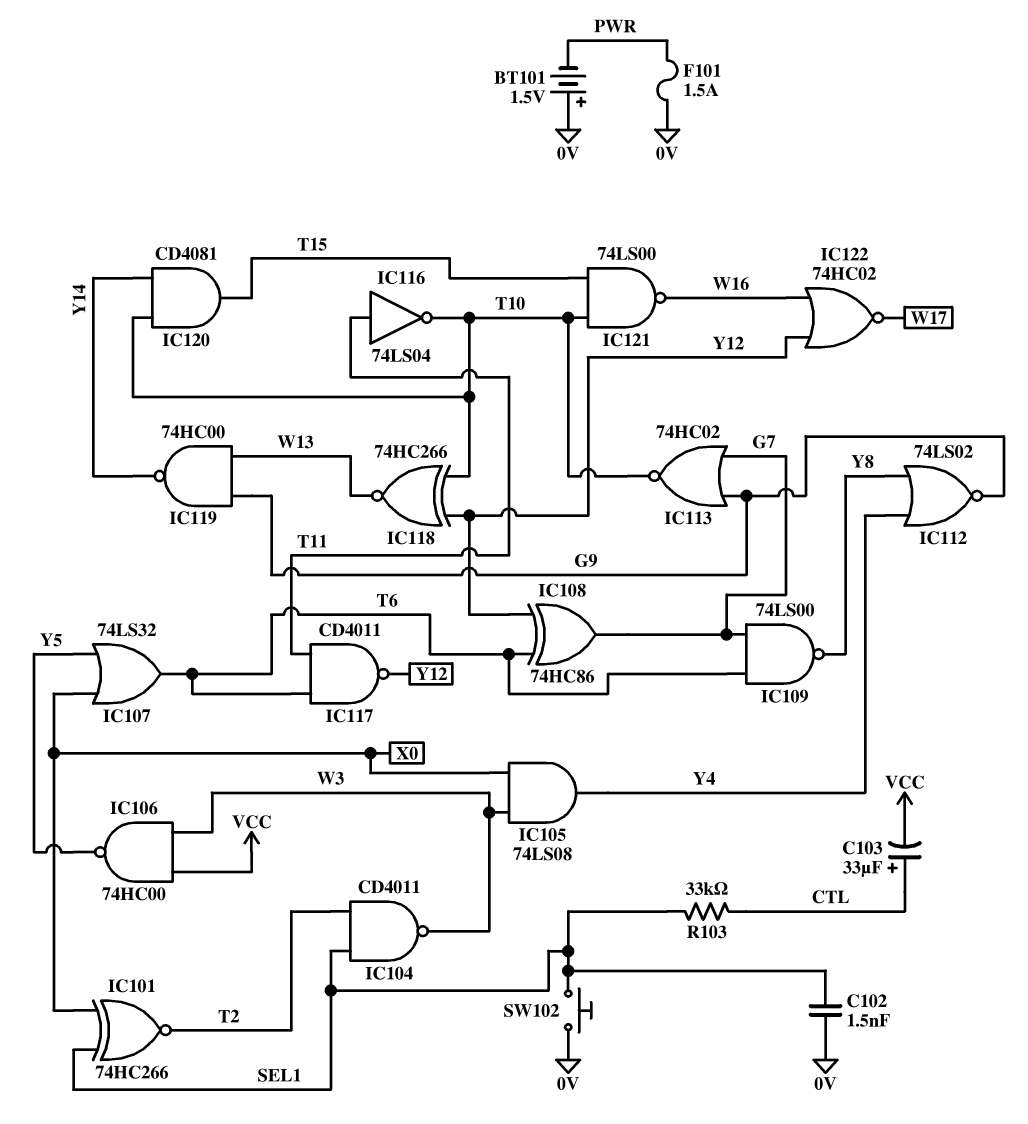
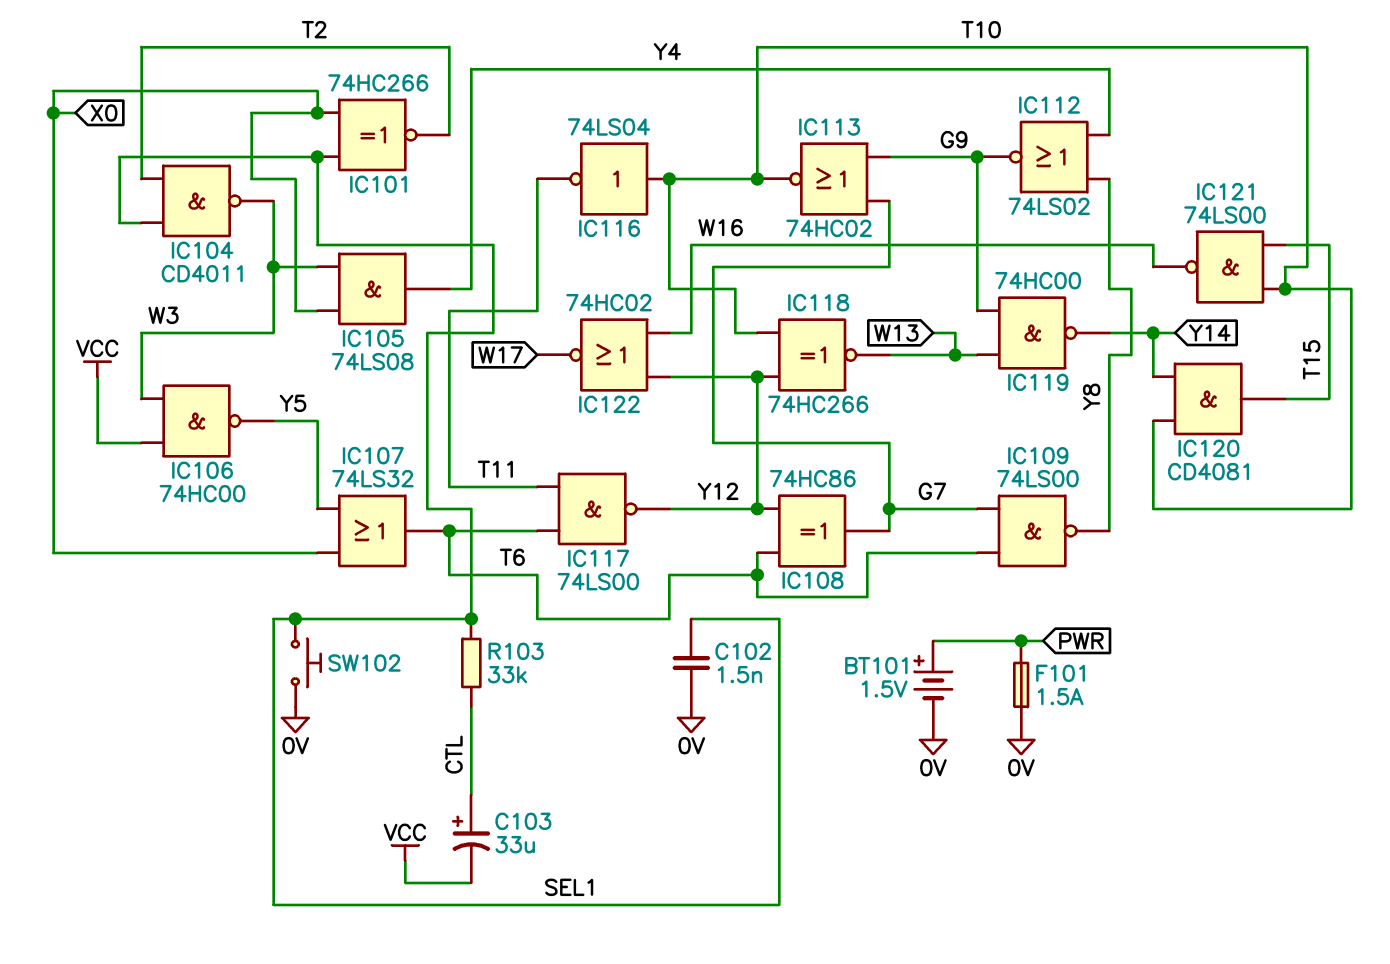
BT101: 1.5V (plus 0V, minus PWR) -> 1.5V (plus PWR, minus 0V)
IC116: NOT 74LS04 (in T11, out T10) -> NOT 74LS04 (in T10, out T11)
IC117: NAND CD4011 (in T6, in T11, out Y12) -> NAND 74LS00 (in T6, in T11, out Y12)

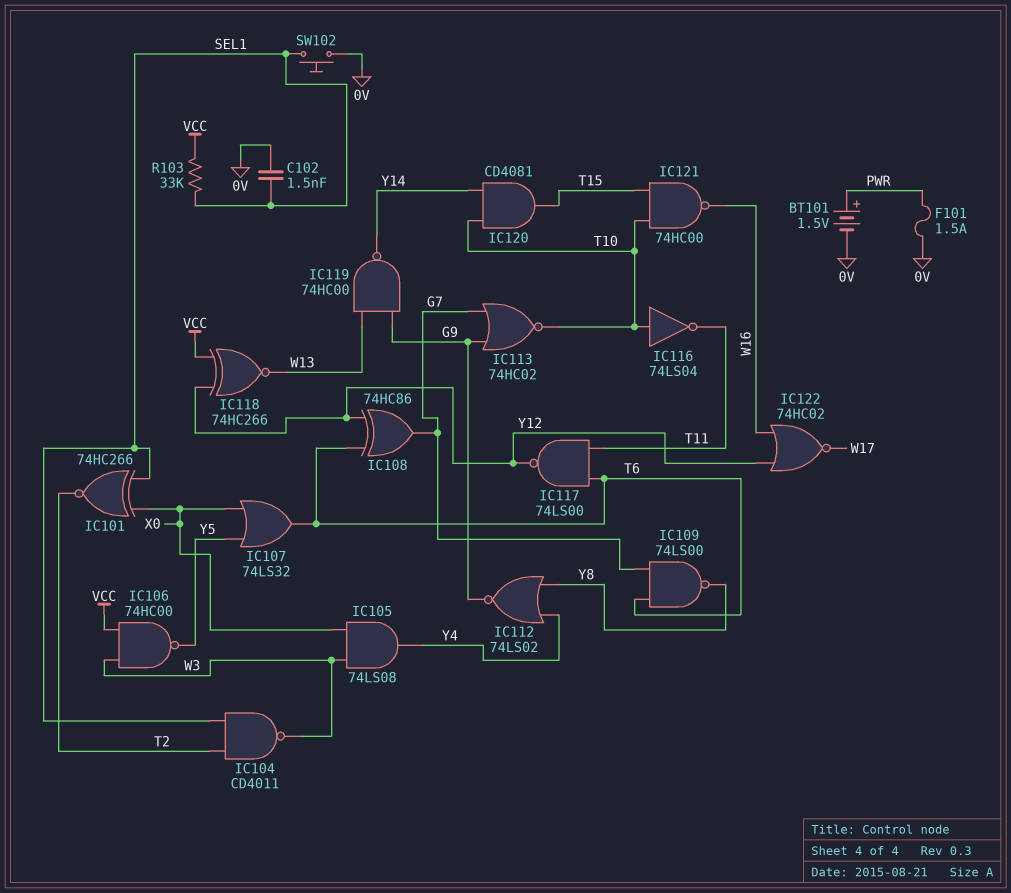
C103: 33uF (plus CTL, minus VCC) -> none
IC118: XNOR 74HC266 (in T10, in Y12, out W13) -> XNOR 74HC266 (in VCC, in Y12, out W13)
IC121: NAND 74LS00 (in T10, in T15, out W16) -> NAND 74HC00 (in T10, in T15, out W16)
R103: 33k (CTL, SEL1) -> 33k (SEL1, VCC)

